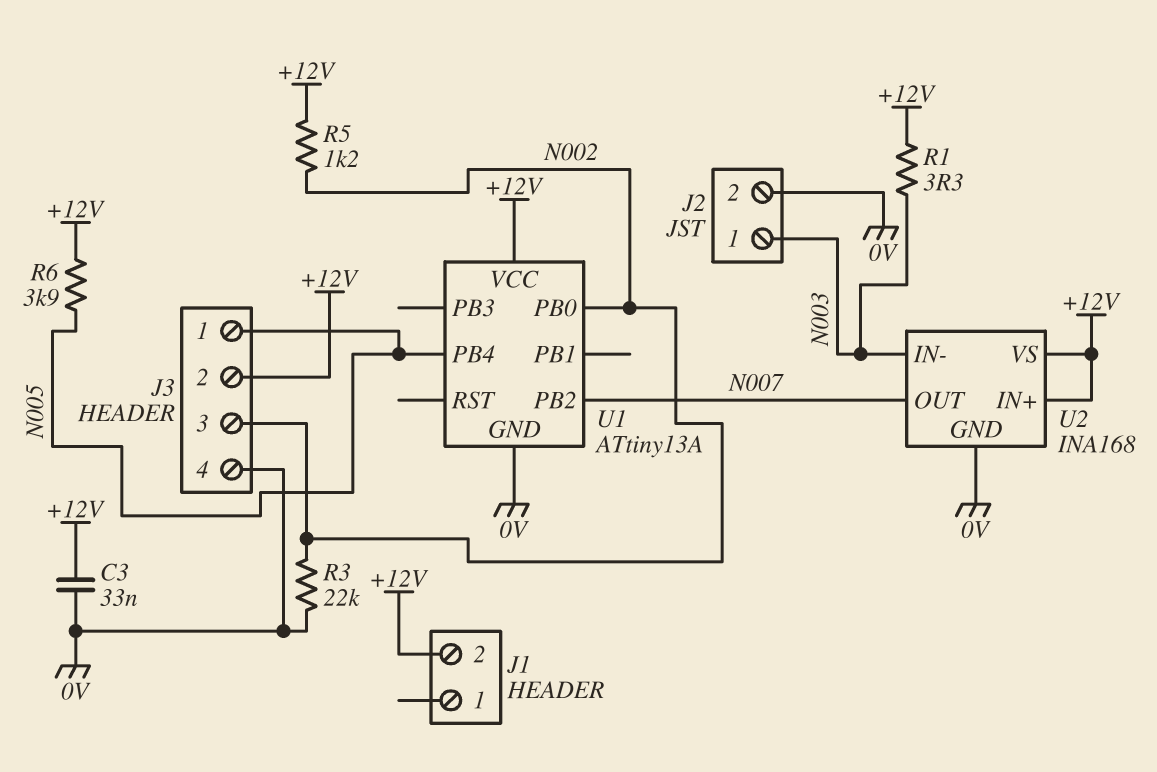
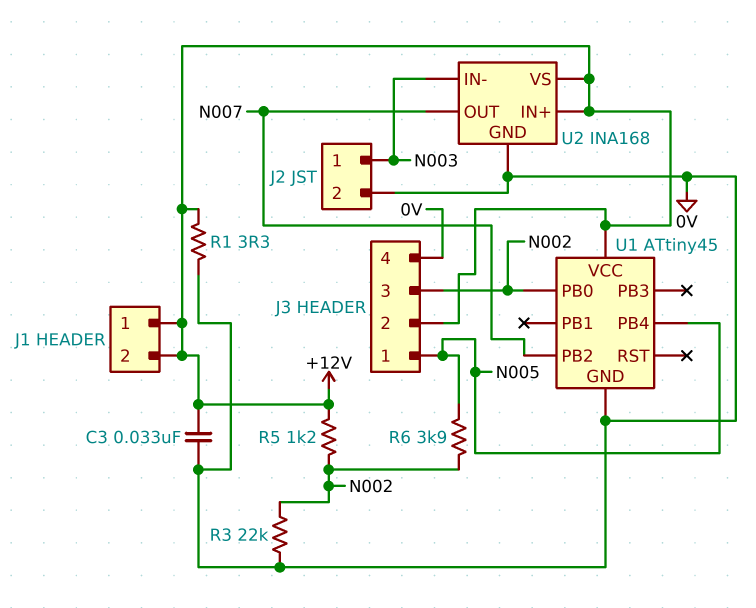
J1 pin 1: none -> +12V
R1: 3.3 (+12V, N003) -> 3.3 (+12V, 0V)
R6: 3.9k (+12V, N005) -> 3.9k (N002, N005)
U1: ATtiny13A -> ATtiny45

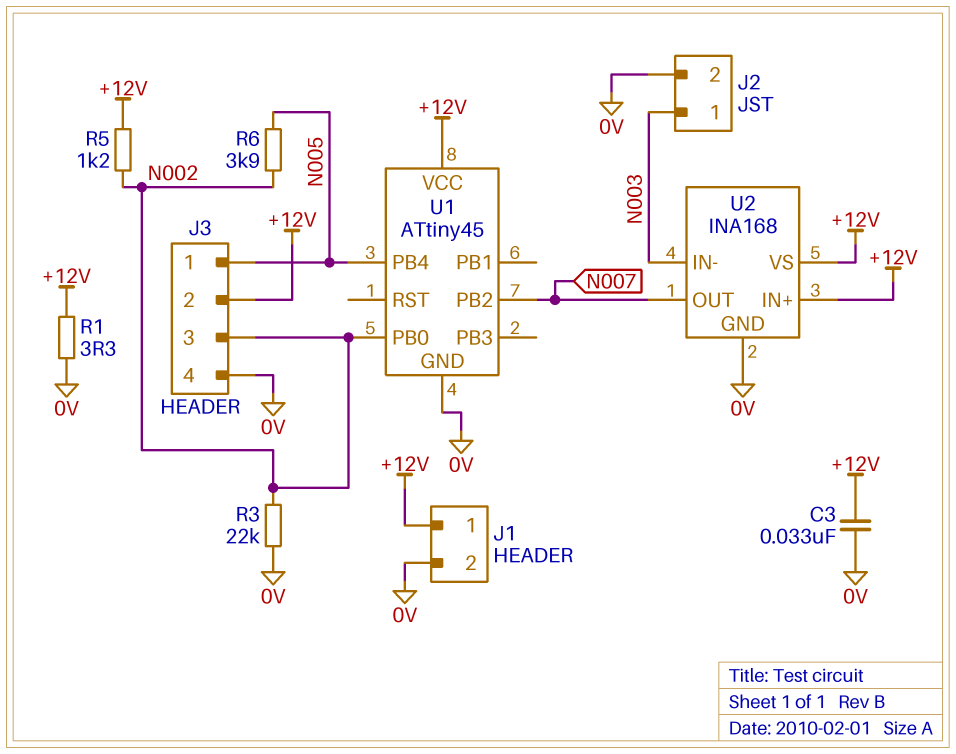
J1 pin 2: +12V -> 0V

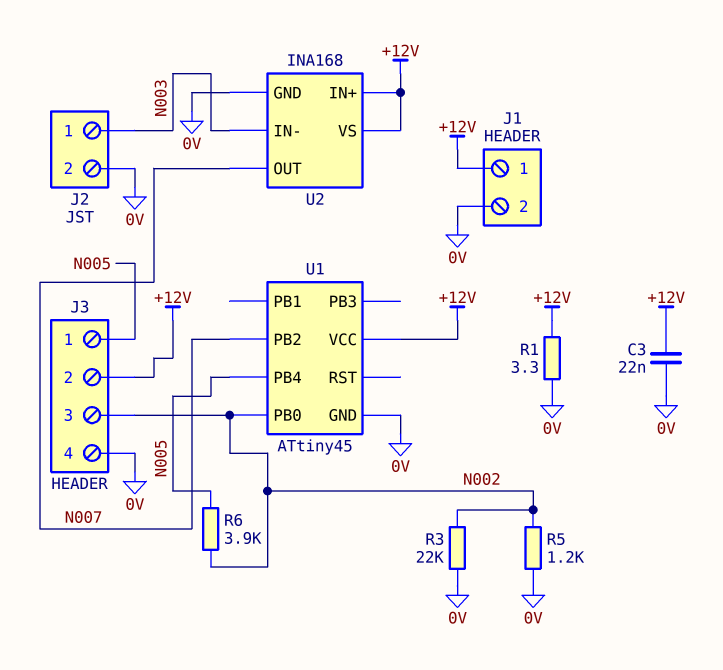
C3: 33nF (+12V, 0V) -> 22nF (+12V, 0V)
R5: 1.2k (+12V, N002) -> 1.2k (0V, N002)

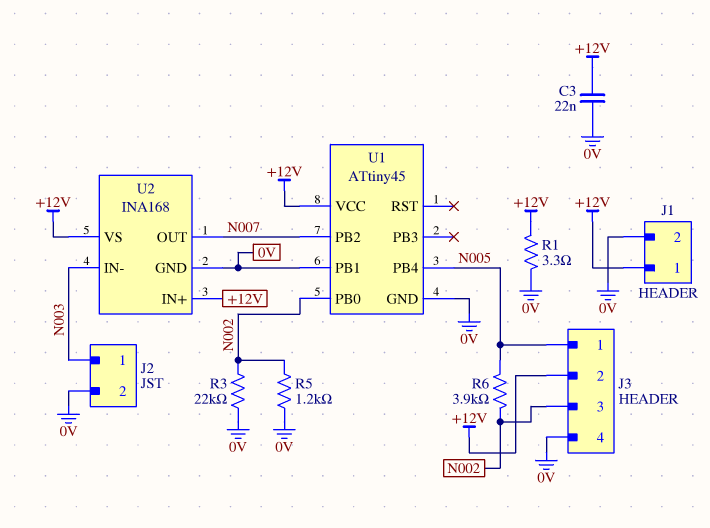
U1 pin PB1: none -> 0V

